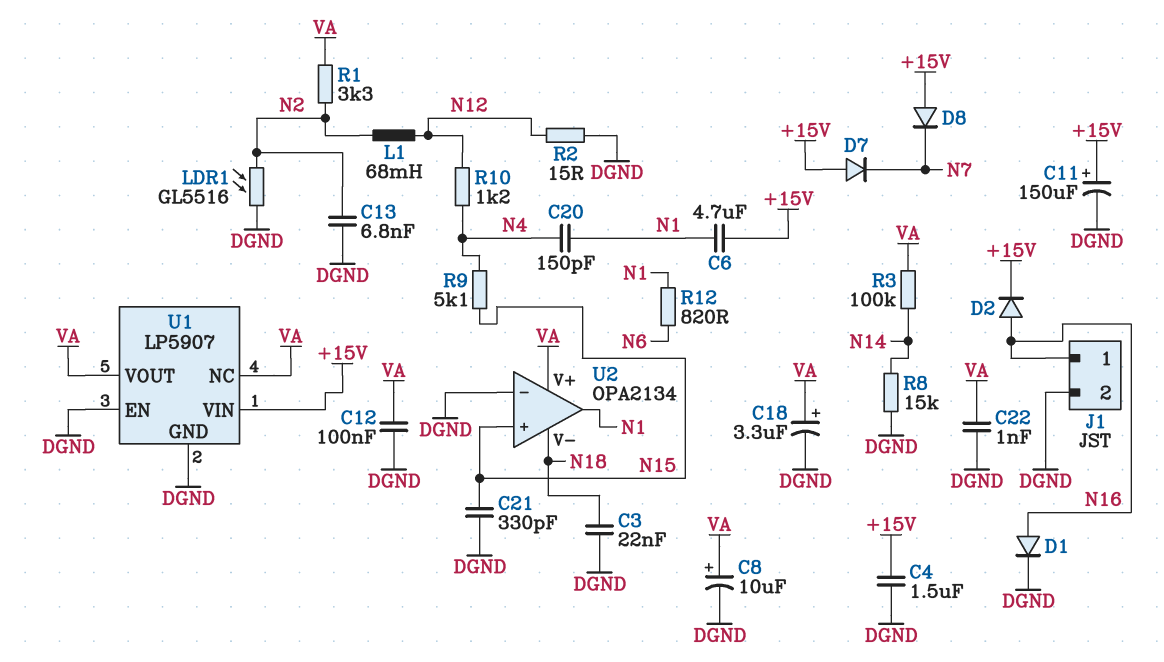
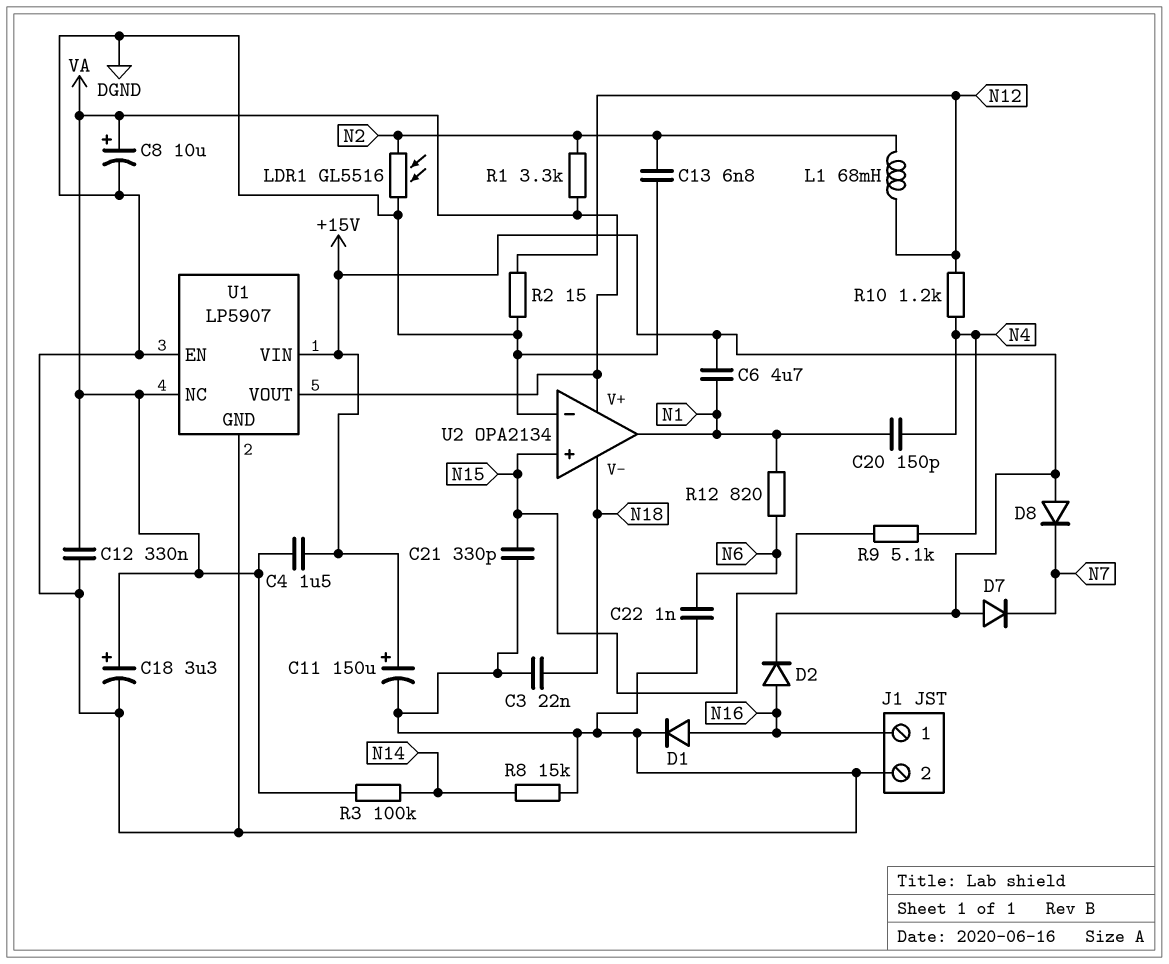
C4: 1.5uF (+15V, DGND) -> 1.5uF (+15V, VA)
C12: 100nF (DGND, VA) -> 330nF (DGND, VA)
C22: 1nF (DGND, VA) -> 1nF (DGND, N6)

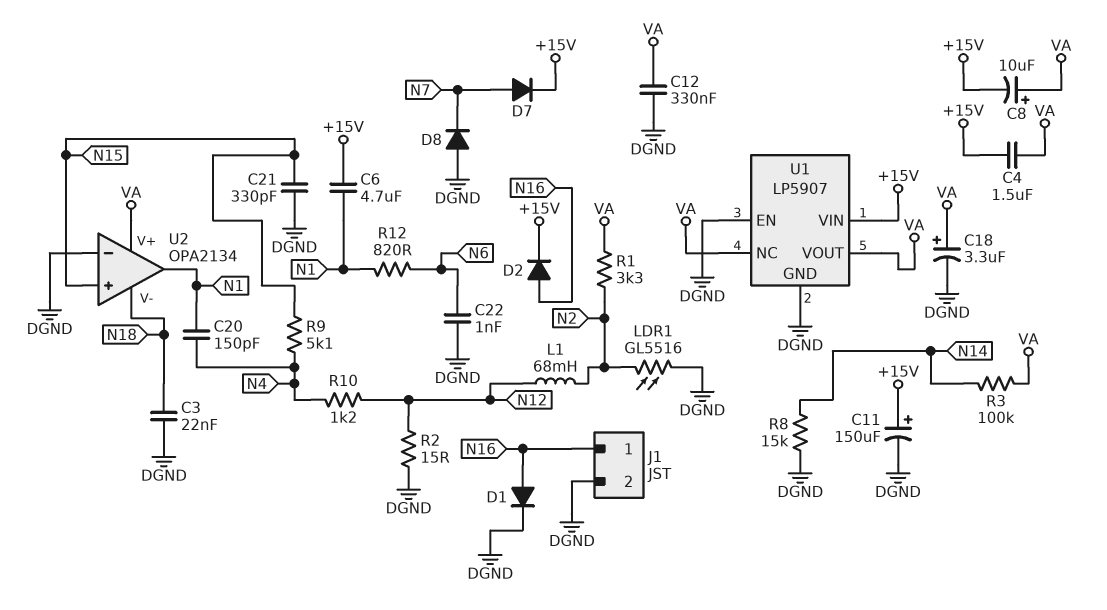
C8: 10uF (plus VA, minus DGND) -> 10uF (plus VA, minus +15V)
C13: 6.8nF (DGND, N2) -> none
D7: diode (A +15V, K N7) -> diode (A N7, K +15V)
D8: diode (A +15V, K N7) -> diode (A DGND, K N7)

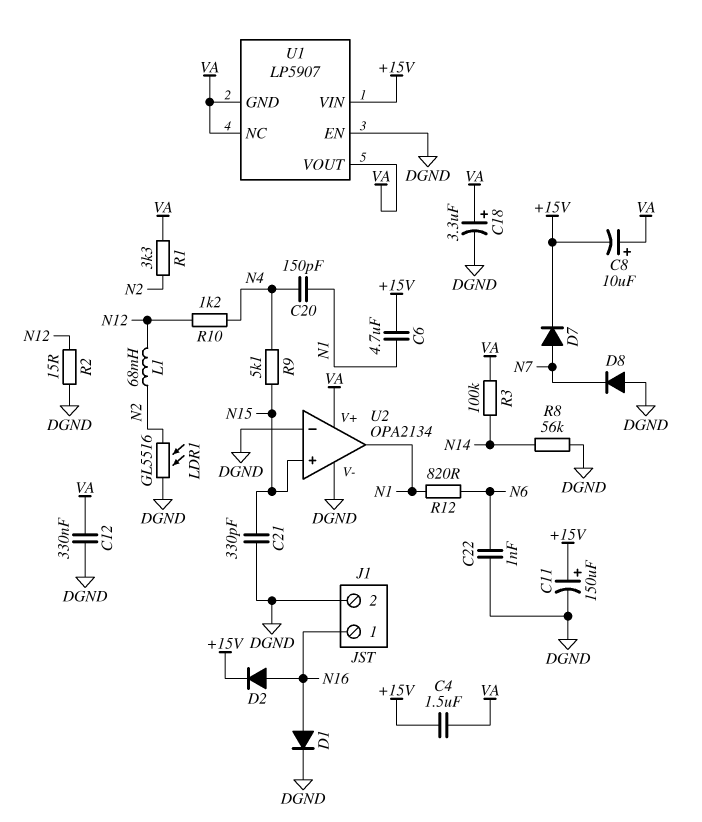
C3: 22nF (DGND, N18) -> none
R8: 15k (DGND, N14) -> 56k (DGND, N14)
U1 pin GND: DGND -> VA
U2 pin V-: N18 -> DGND

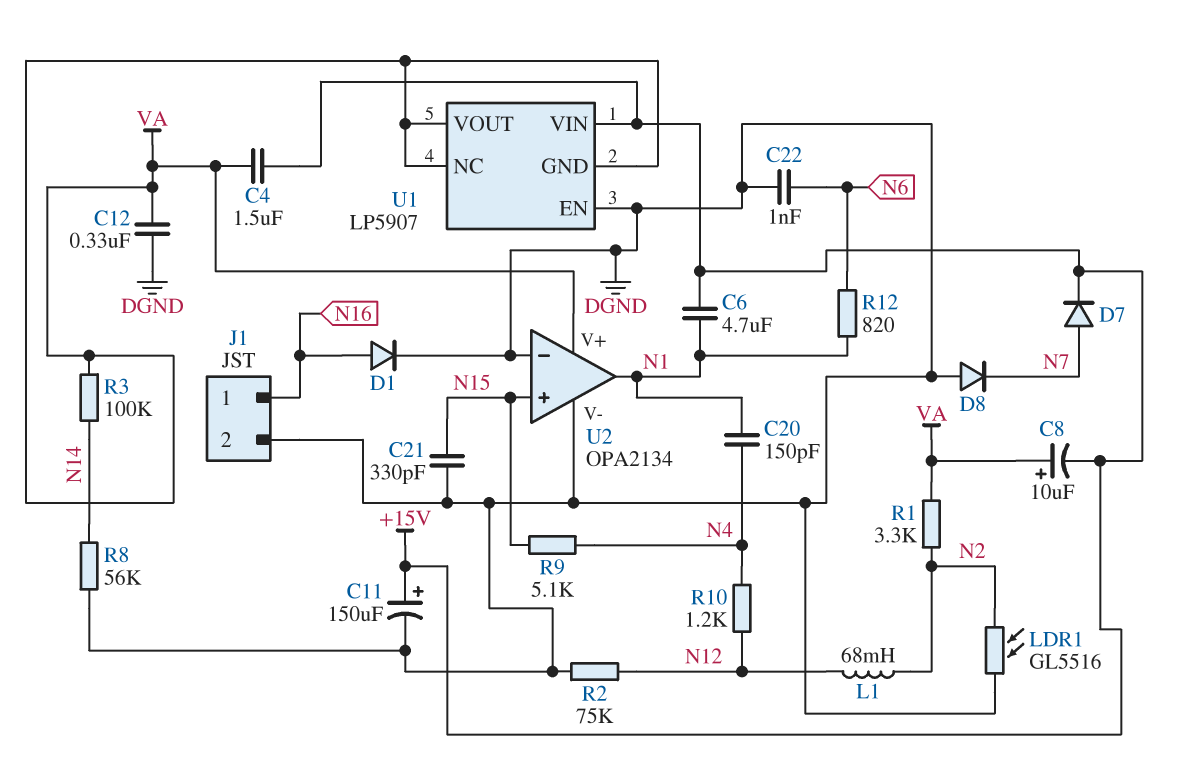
C18: 3.3uF (plus VA, minus DGND) -> none
D2: diode (A N16, K +15V) -> none
R2: 15 (DGND, N12) -> 75k (DGND, N12)

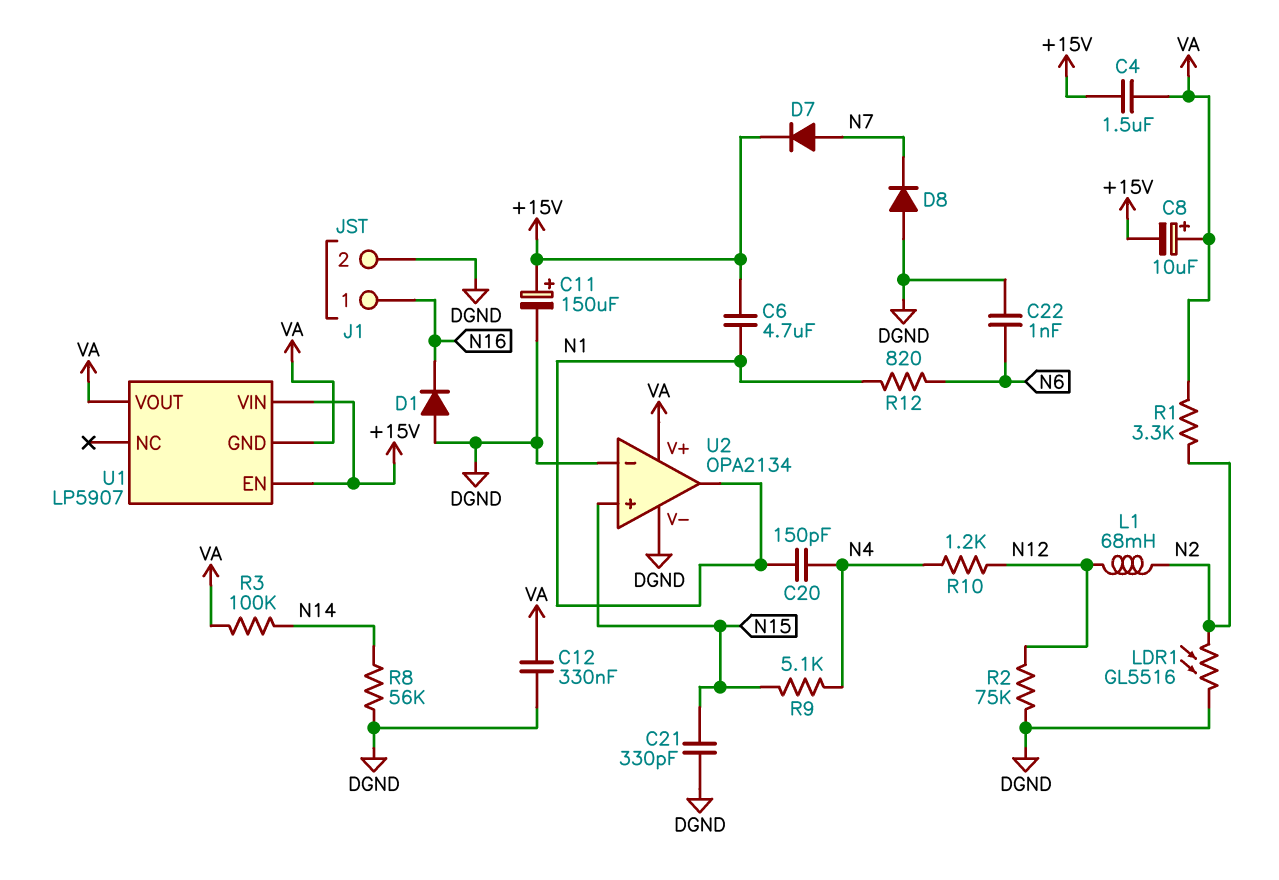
D1: diode (A N16, K DGND) -> diode (A DGND, K N16)
U1 pin EN: DGND -> +15V
U1 pin NC: VA -> none

